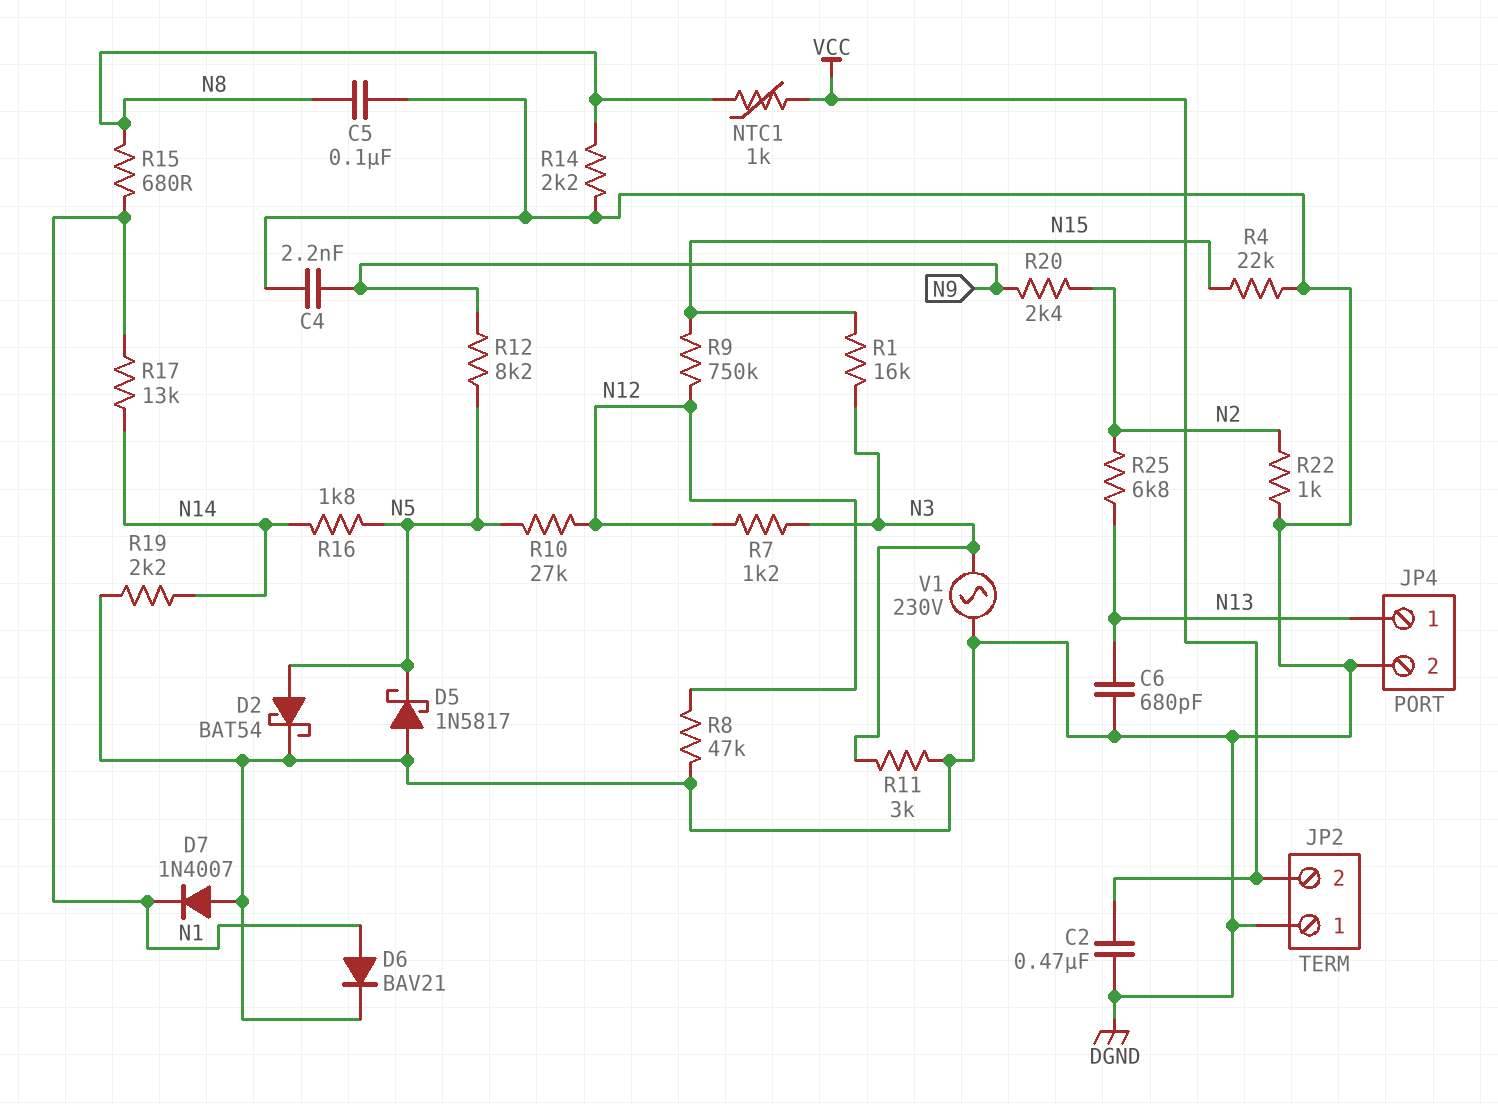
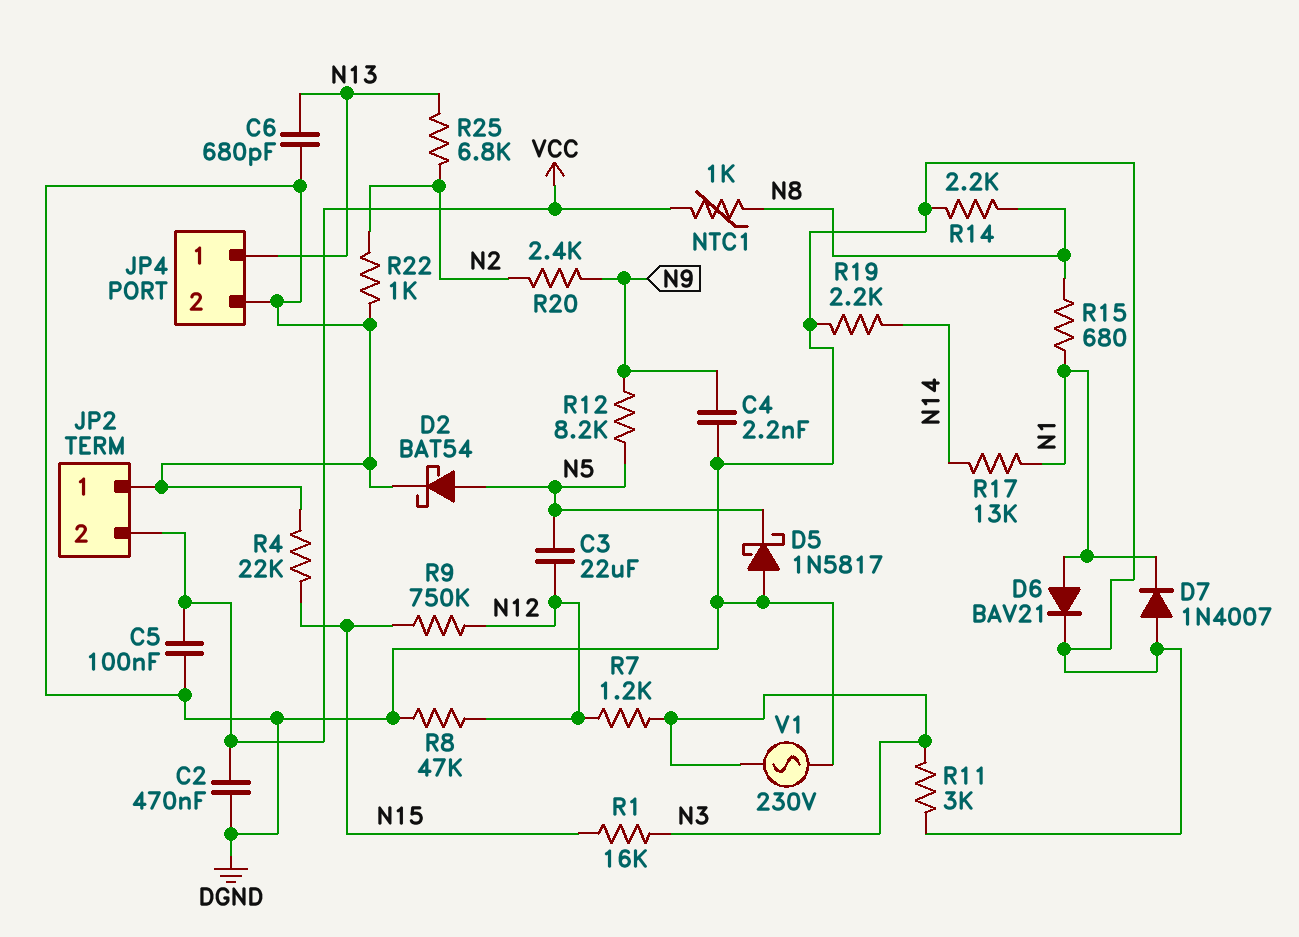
C3: none -> 22uF (N5, N12)
C5: 100nF (DGND, N8) -> 100nF (DGND, VCC)
R10: 27k (N5, N12) -> none
R16: 1.8k (N5, N14) -> none

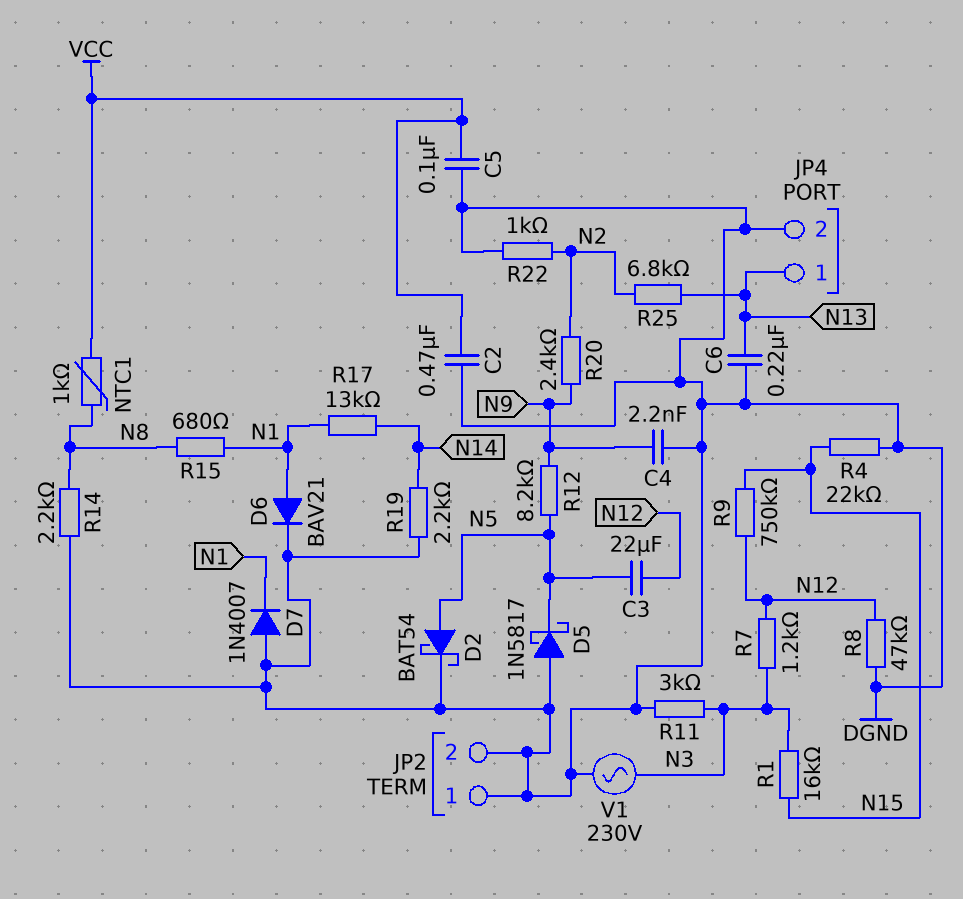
C6: 680pF (DGND, N13) -> 220nF (DGND, N13)
JP2 pin 2: VCC -> DGND

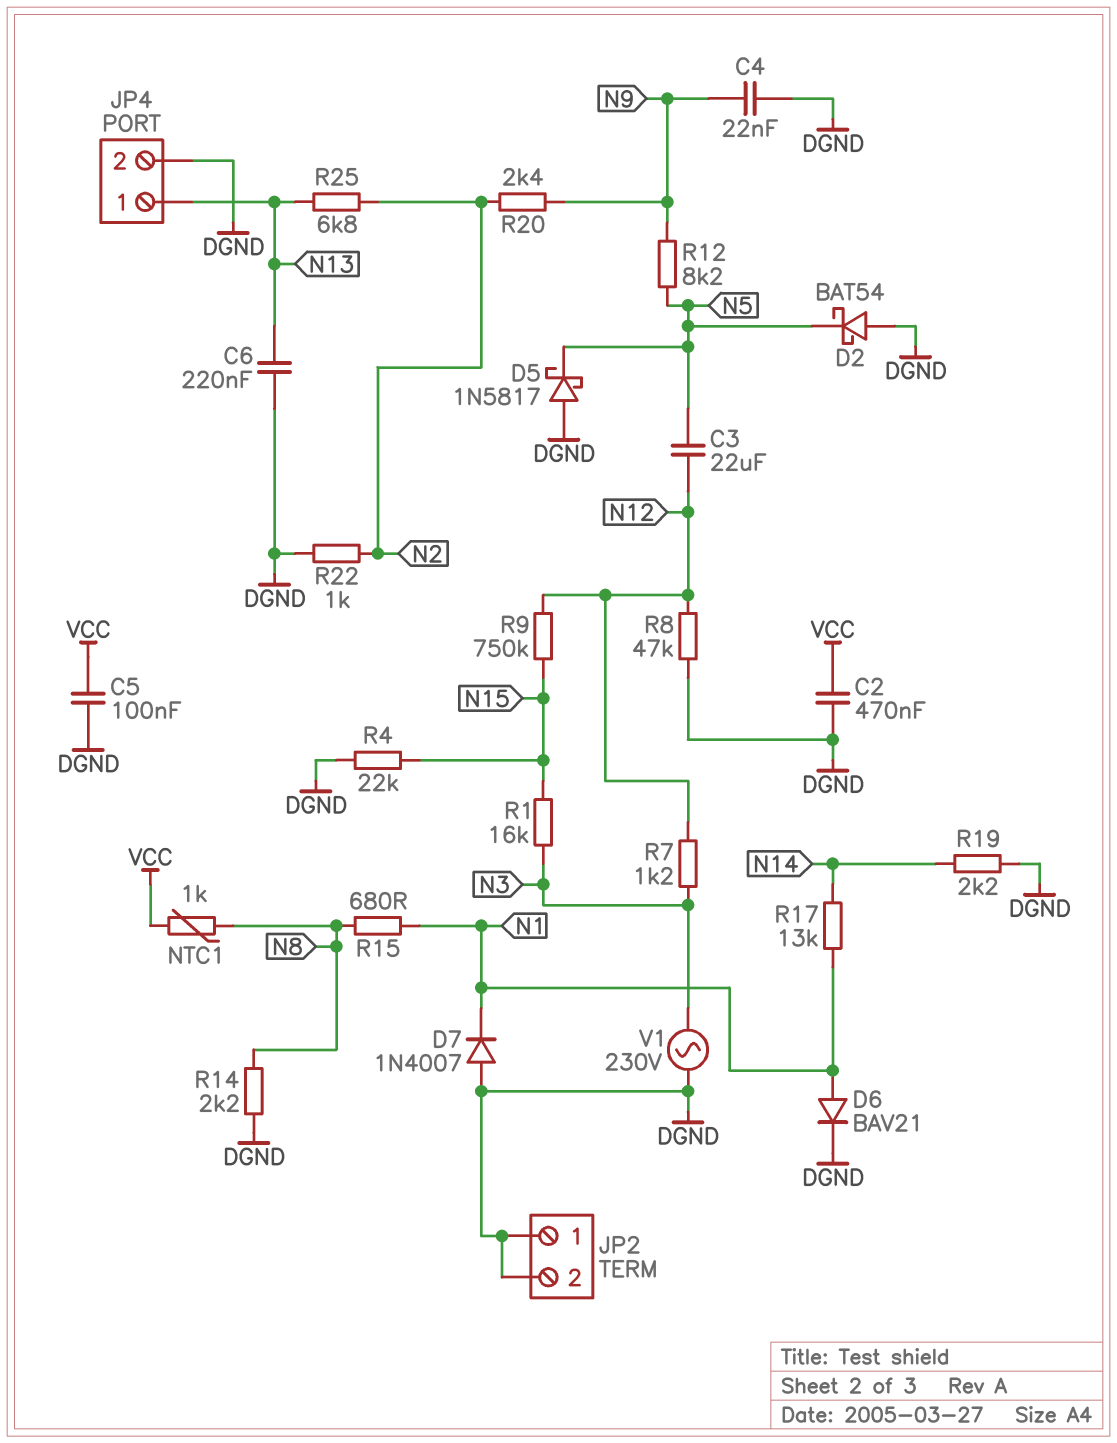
C4: 2.2nF (DGND, N9) -> 22nF (DGND, N9)
D2: schottky BAT54 (A N5, K DGND) -> schottky BAT54 (A DGND, K N5)
R11: 3k (DGND, N3) -> none

